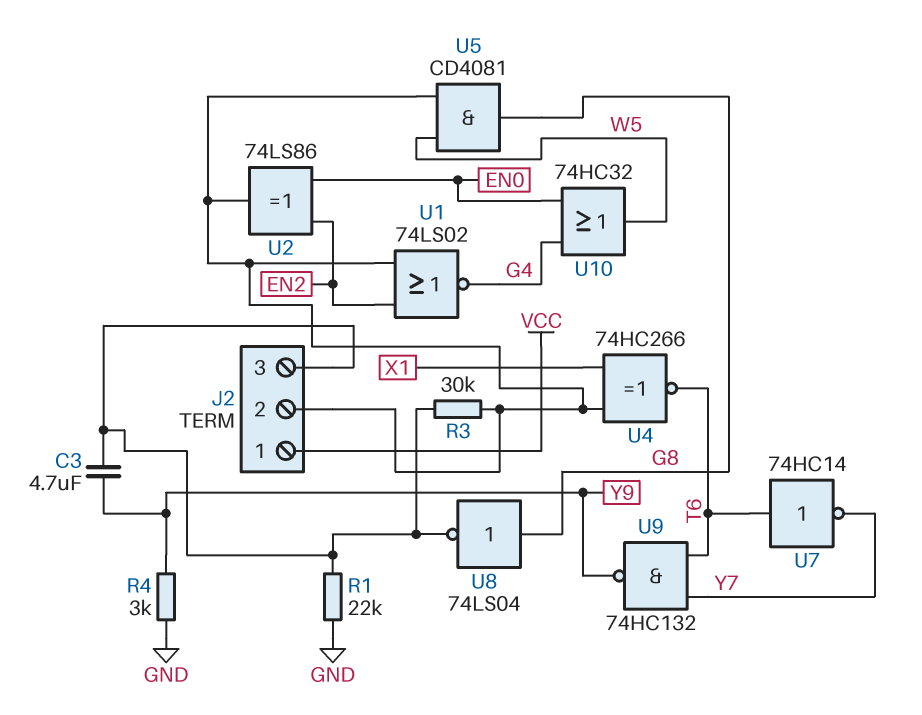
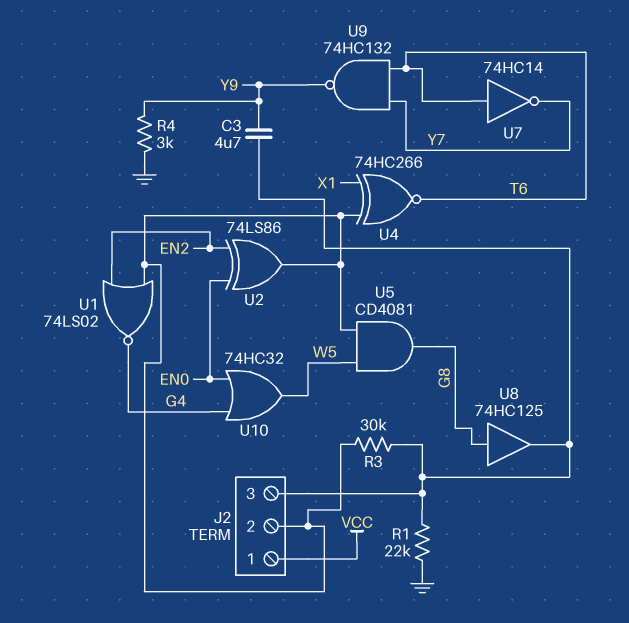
U8: NOT 74LS04 (in G8, out J2/3) -> buffer 74HC125 (in G8, out J2/3)

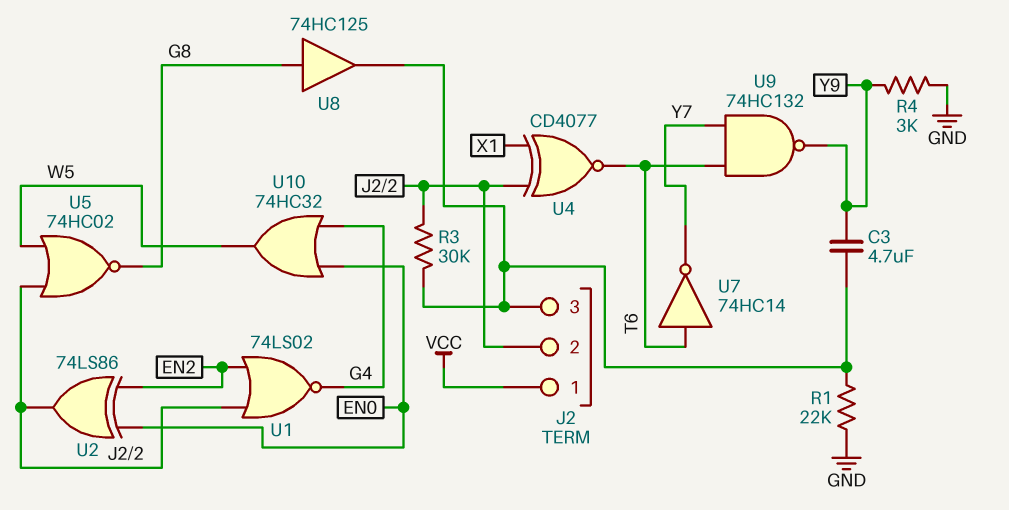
U4: XNOR 74HC266 (in J2/2, in X1, out T6) -> XNOR CD4077 (in J2/2, in X1, out T6)
U5: AND CD4081 (in J2/2, in W5, out G8) -> NOR 74HC02 (in J2/2, in W5, out G8)

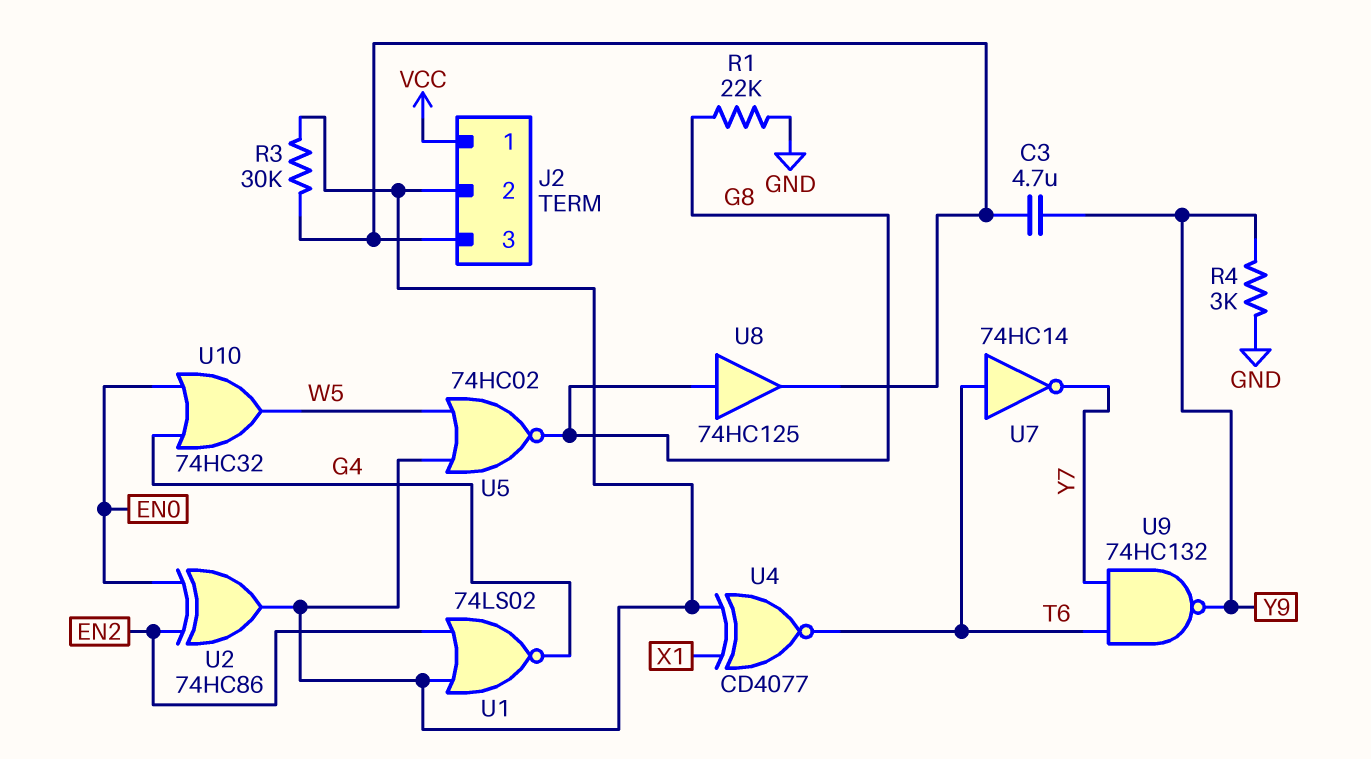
R1: 22k (GND, J2/3) -> 22k (G8, GND)
U2: XOR 74LS86 (in EN0, in EN2, out J2/2) -> XOR 74HC86 (in EN0, in EN2, out J2/2)

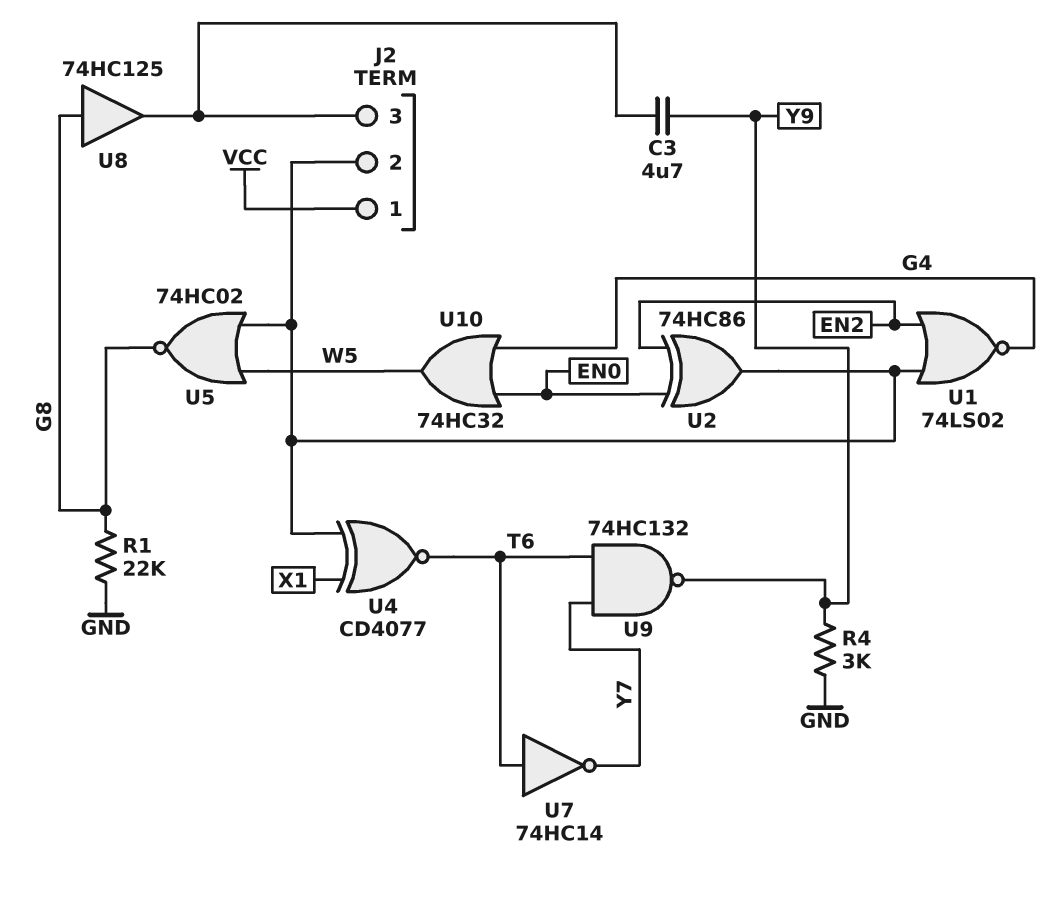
R3: 30k (J2/2, J2/3) -> none

